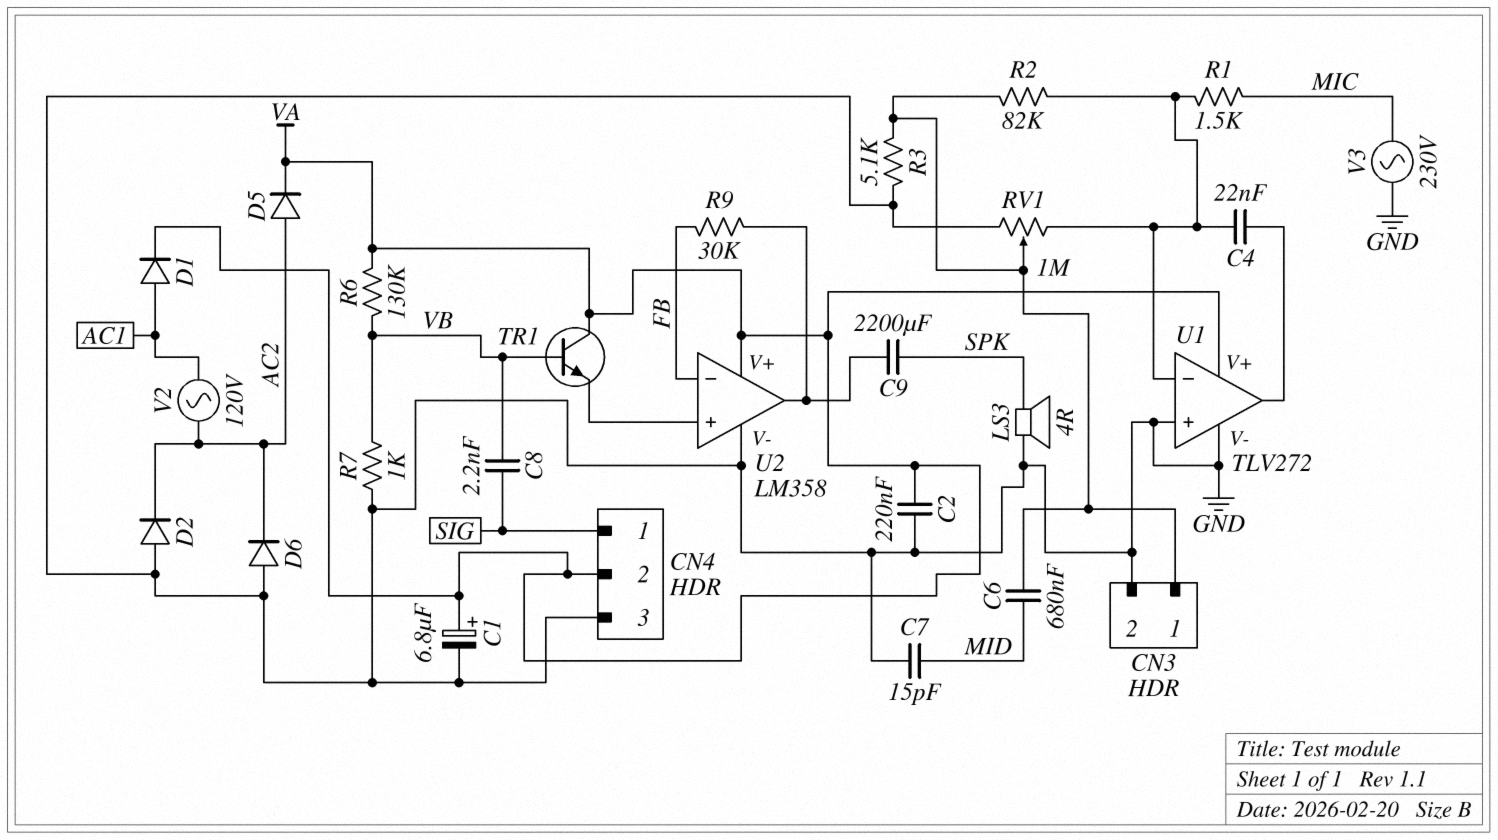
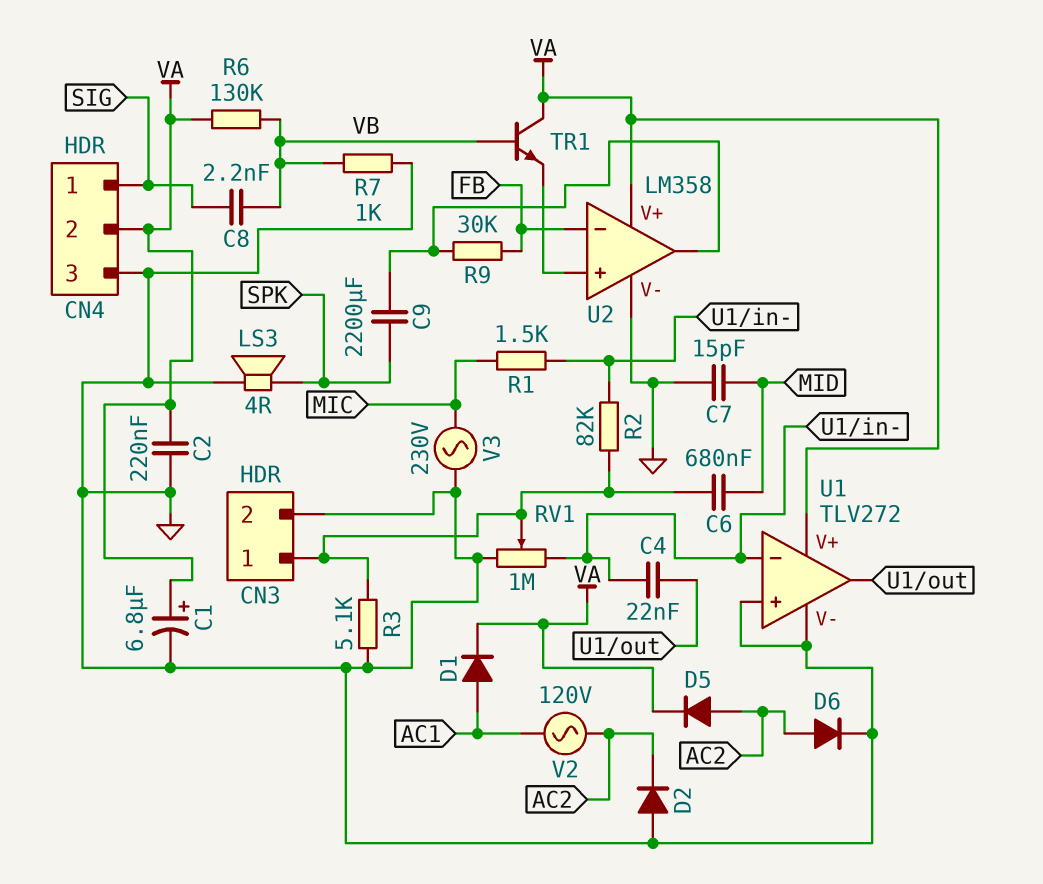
D6: diode (A GND, K AC2) -> diode (A AC2, K GND)

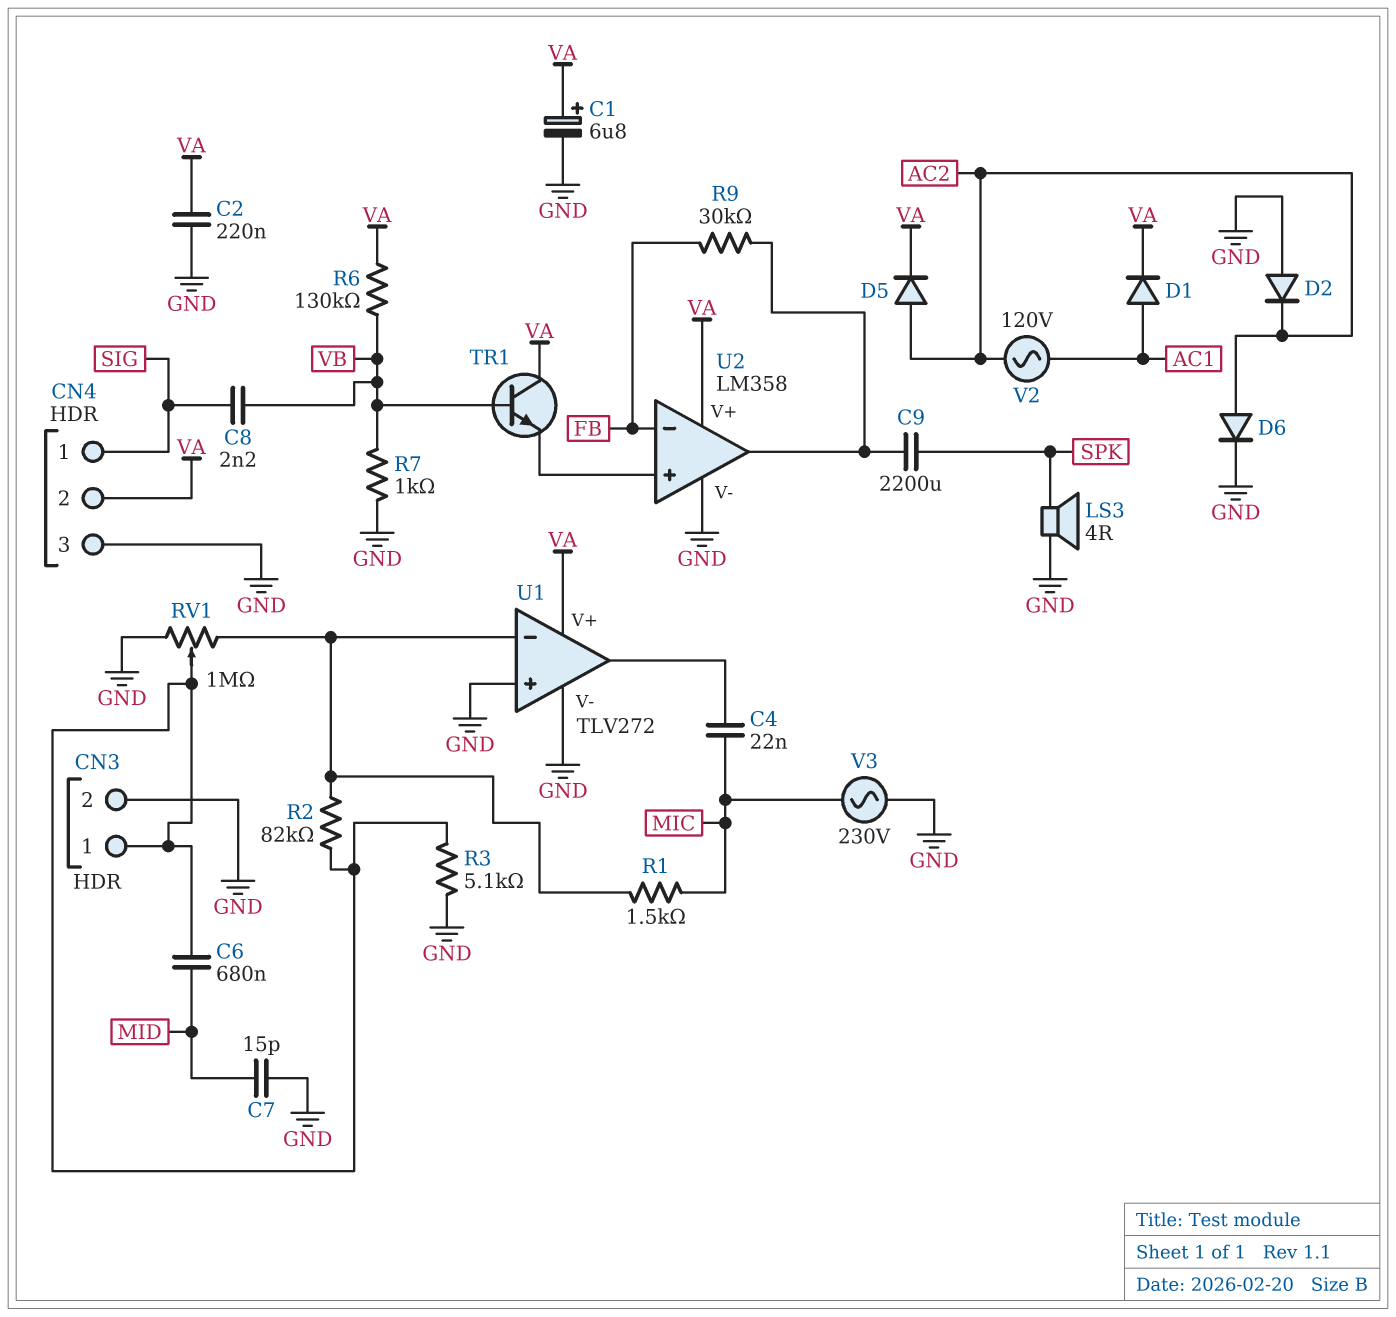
C4: 22nF (U1/in-, U1/out) -> 22nF (MIC, U1/out)

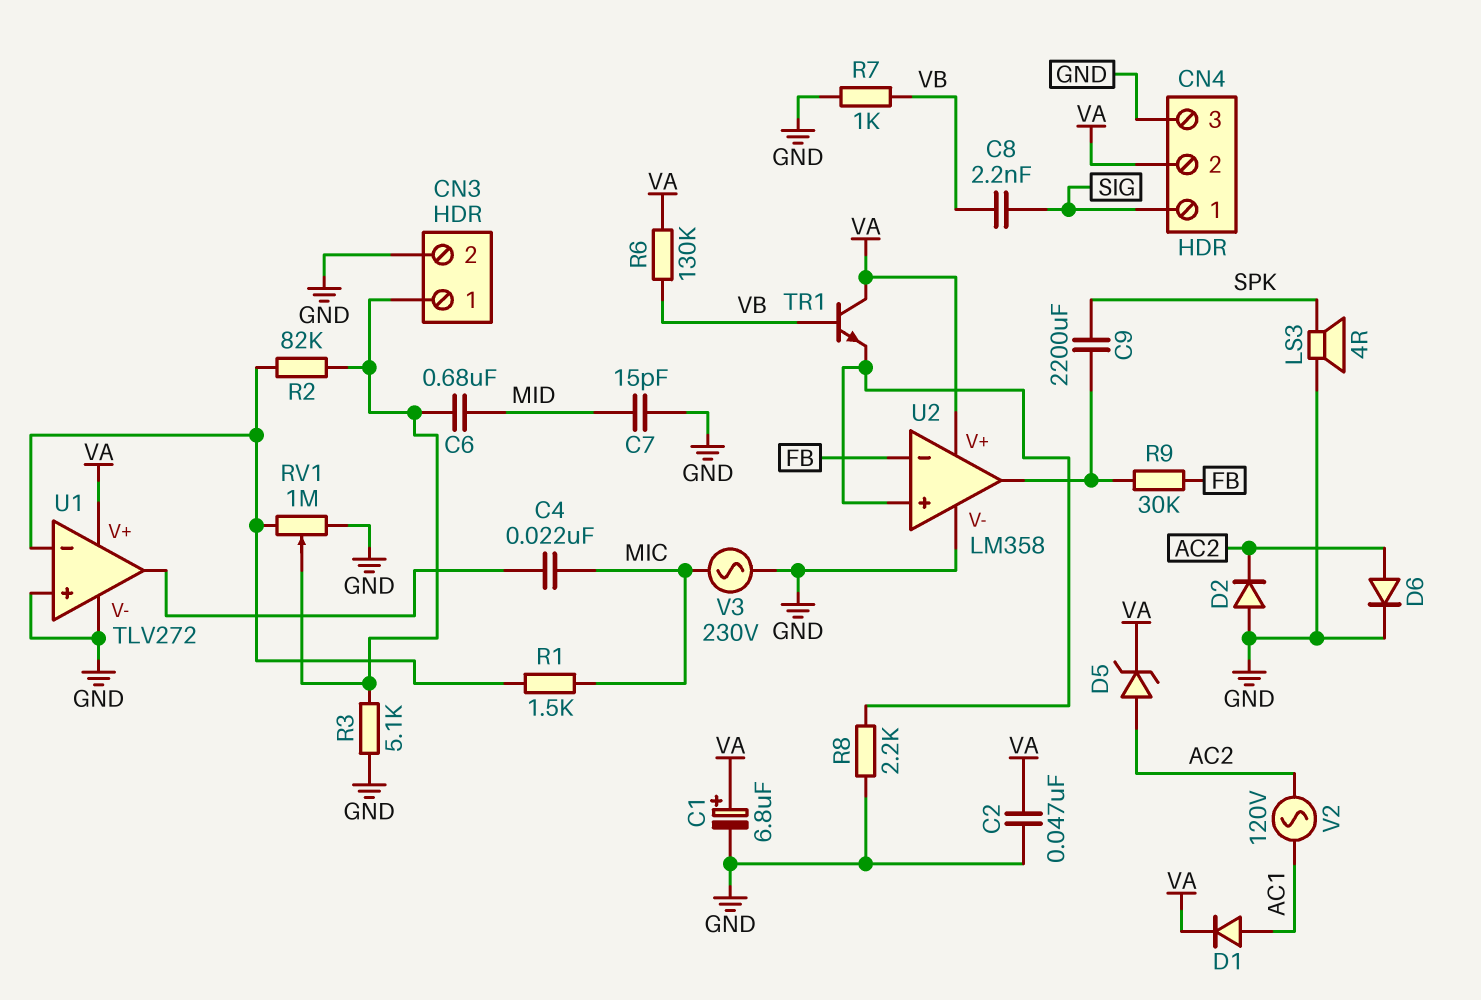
C2: 220nF (GND, VA) -> 47nF (GND, VA)
D5: diode (A AC2, K VA) -> zener (A AC2, K VA)
R8: none -> 2.2k (GND, U2/in+)

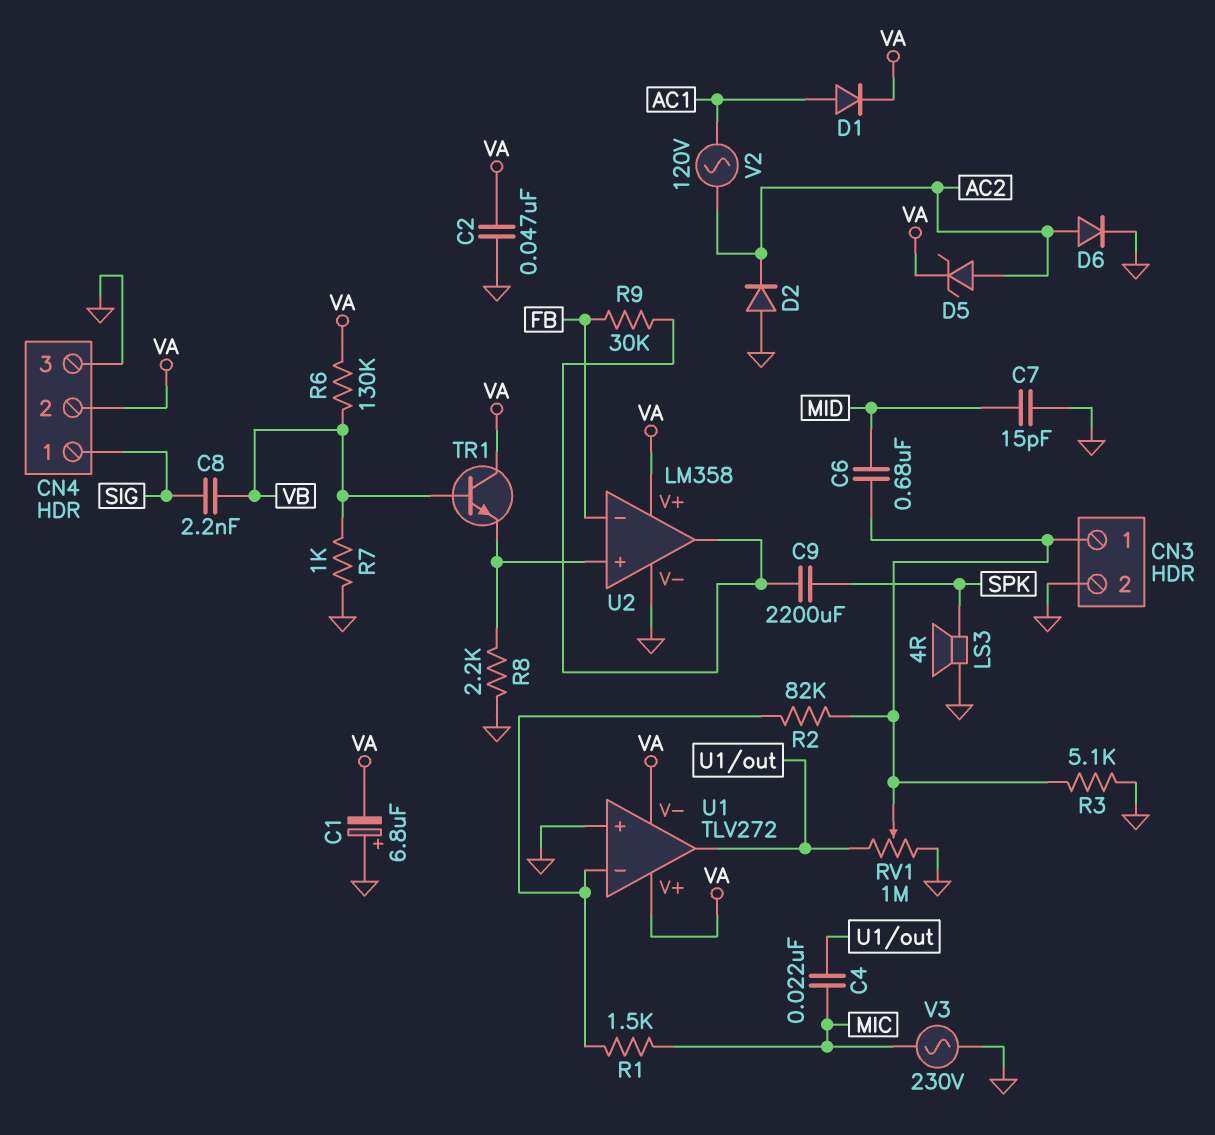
C1: 6.8uF (plus VA, minus GND) -> 6.8uF (plus GND, minus VA)
RV1: 1M (GND, U1/in-, wiper CN3/1) -> 1M (GND, U1/out, wiper CN3/1)
U1 pin V-: GND -> VA

